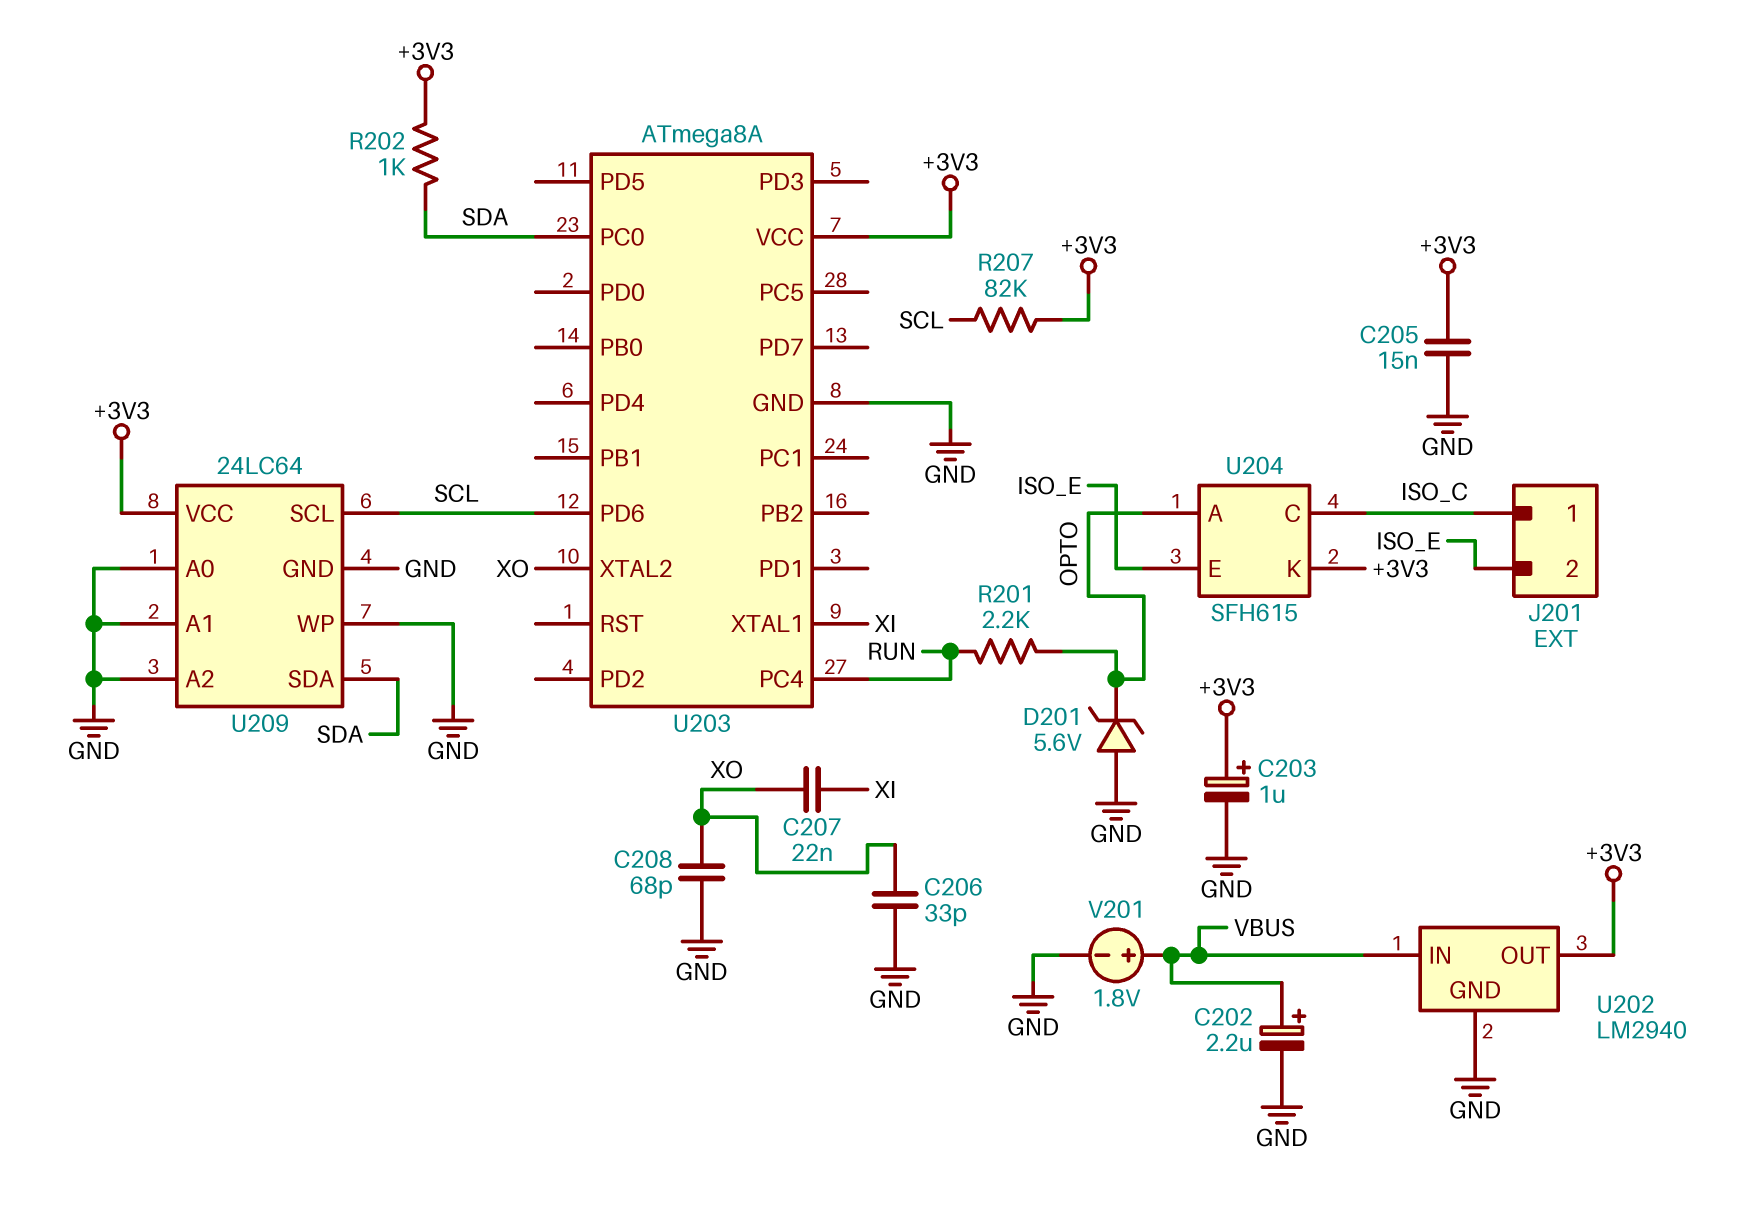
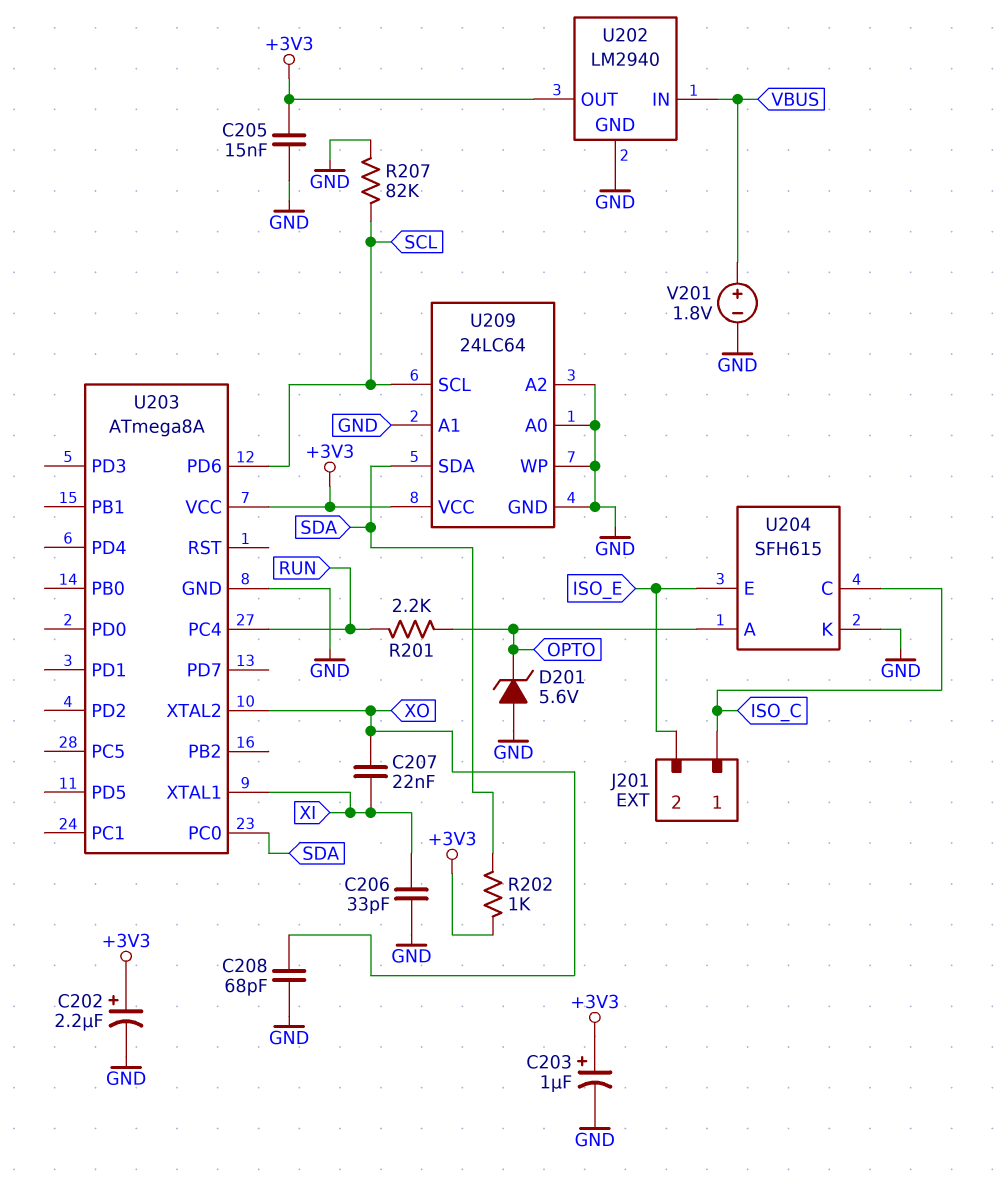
C202: 2.2uF (plus VBUS, minus GND) -> 2.2uF (plus +3V3, minus GND)
C206: 33pF (GND, XO) -> 33pF (GND, XI)
R207: 82k (+3V3, SCL) -> 82k (GND, SCL)
U204 pin K: +3V3 -> GND

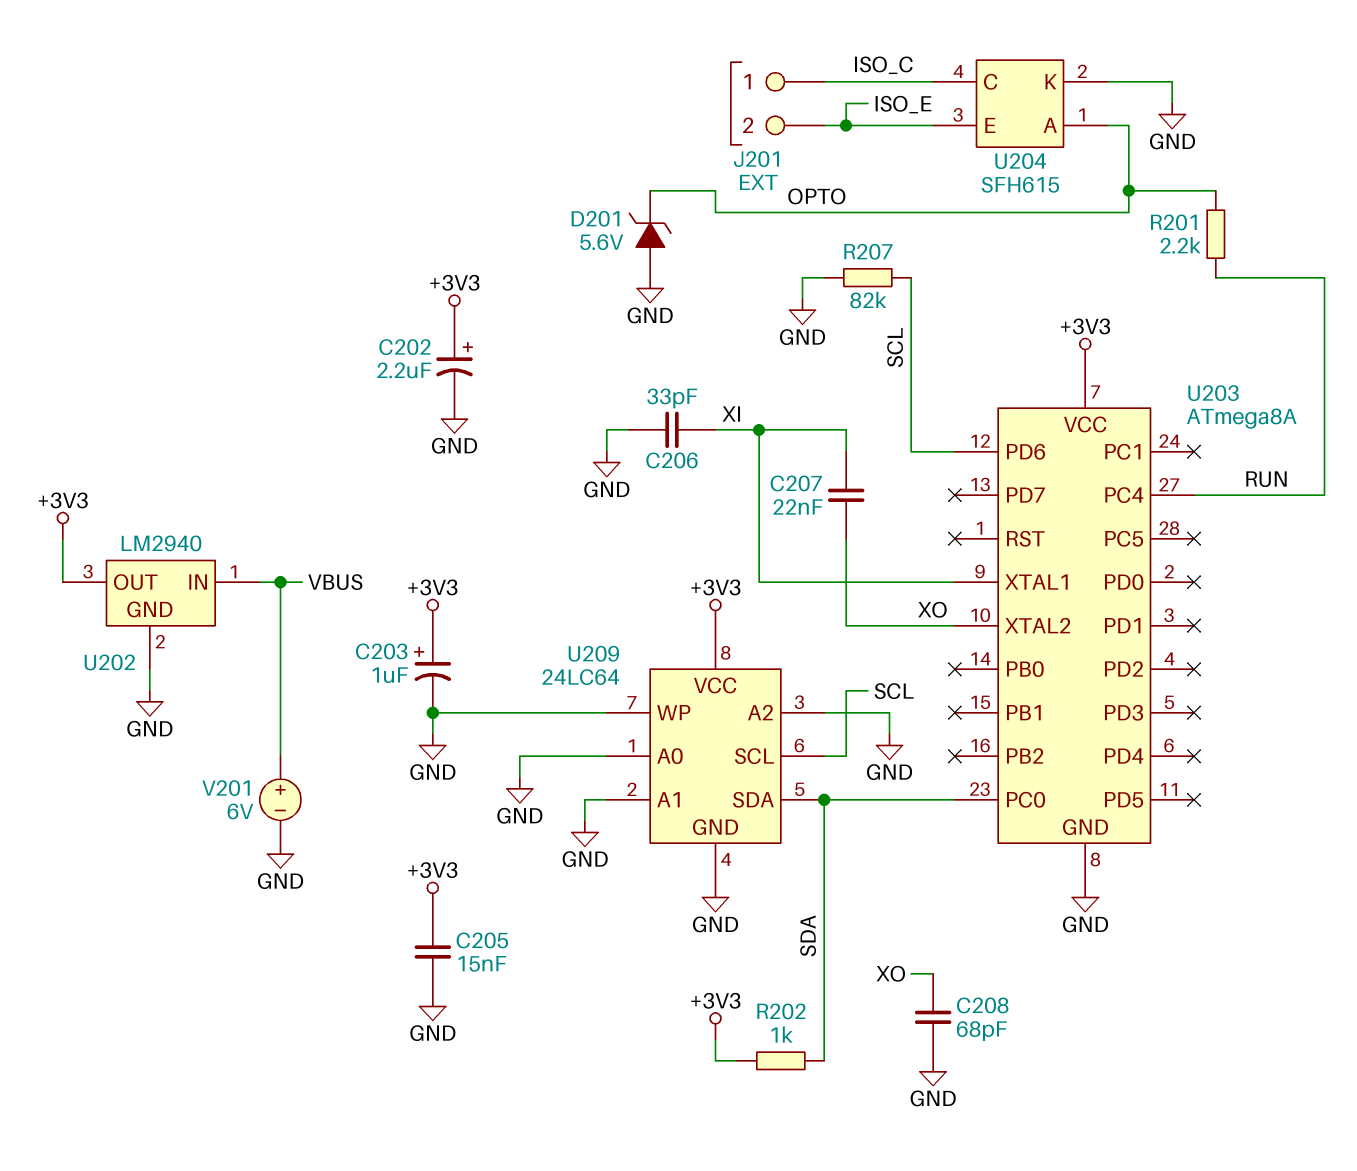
V201: 1.8V (plus VBUS, minus GND) -> 6V (plus VBUS, minus GND)

